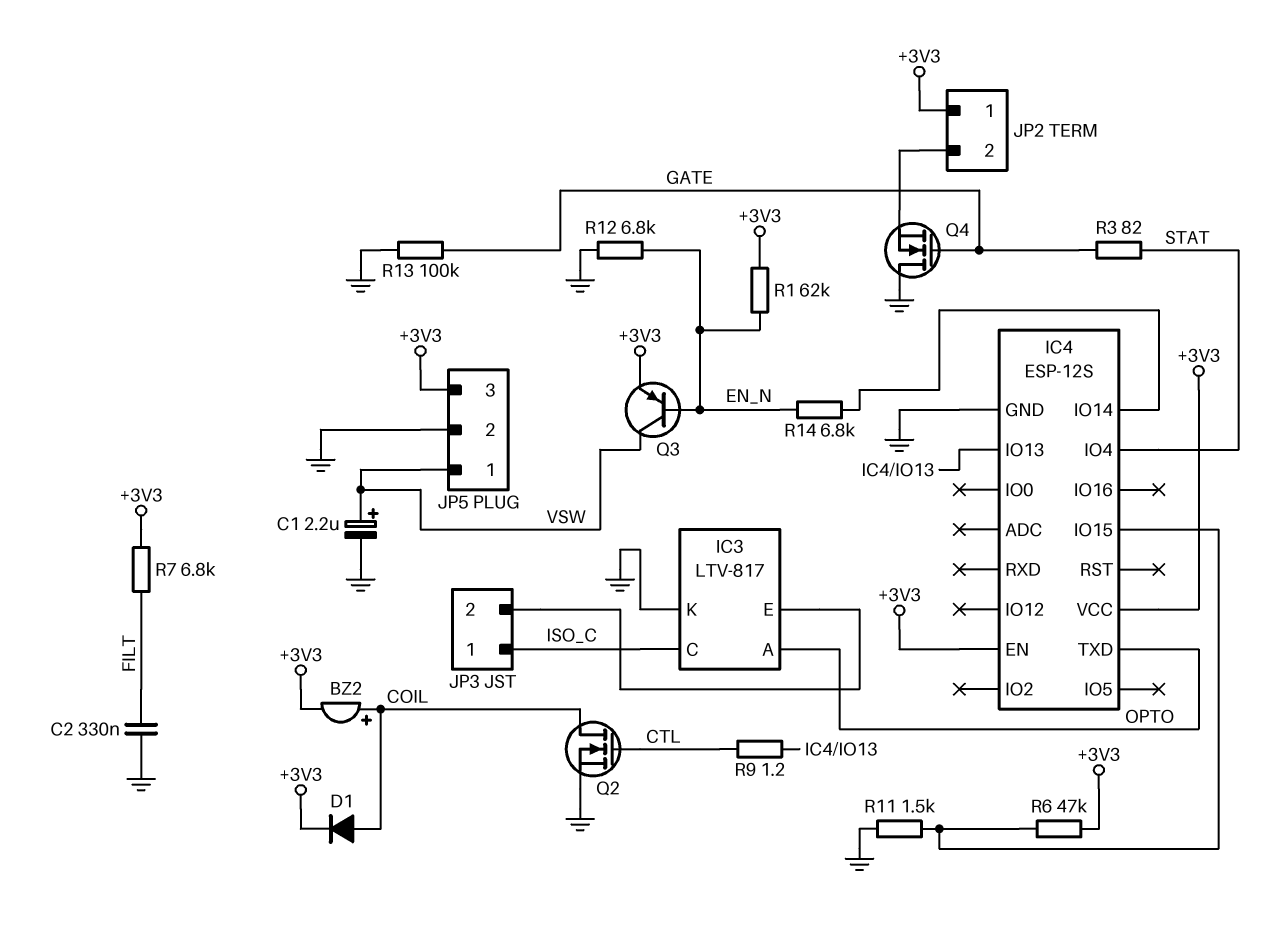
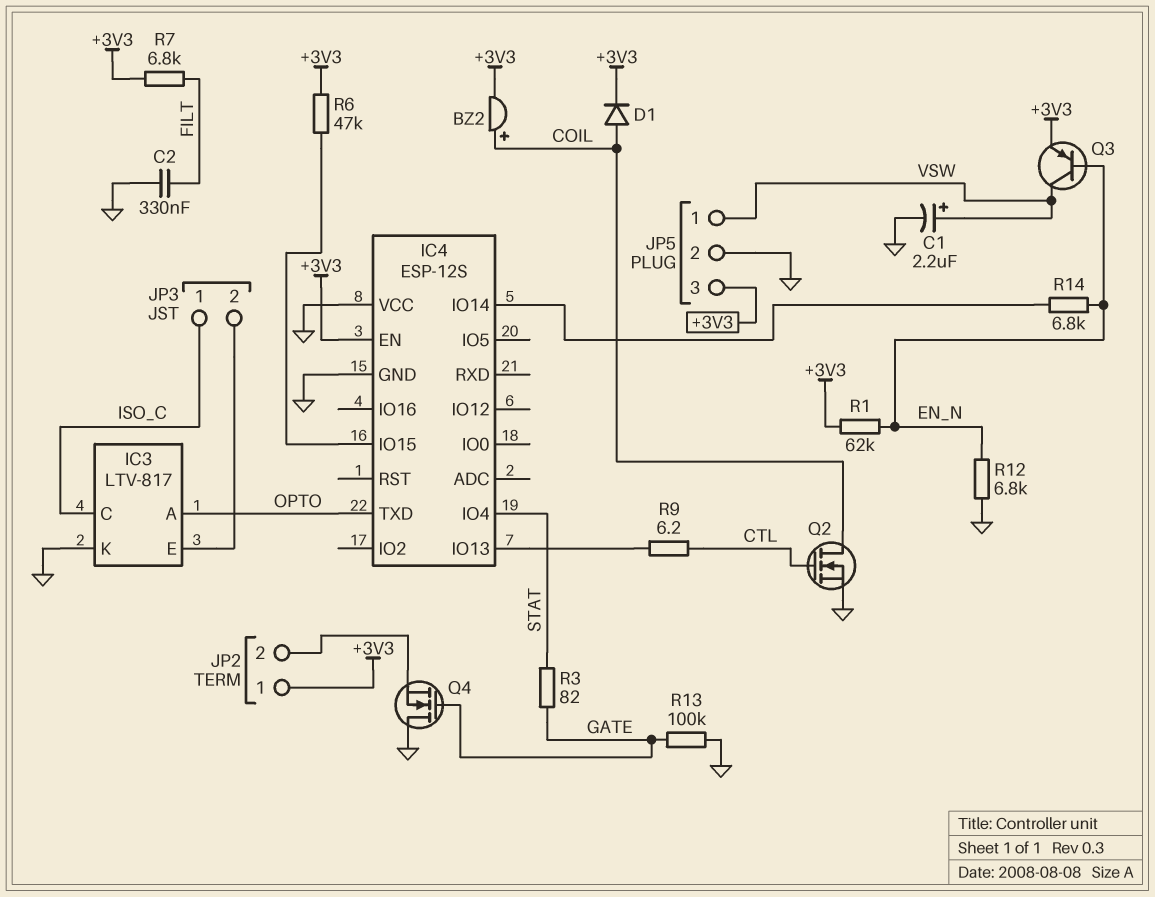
IC4 pin VCC: +3V3 -> GND
R9: 1.2 (CTL, IC4/IO13) -> 6.2 (CTL, IC4/IO13)
R11: 1.5k (GND, IC4/IO15) -> none

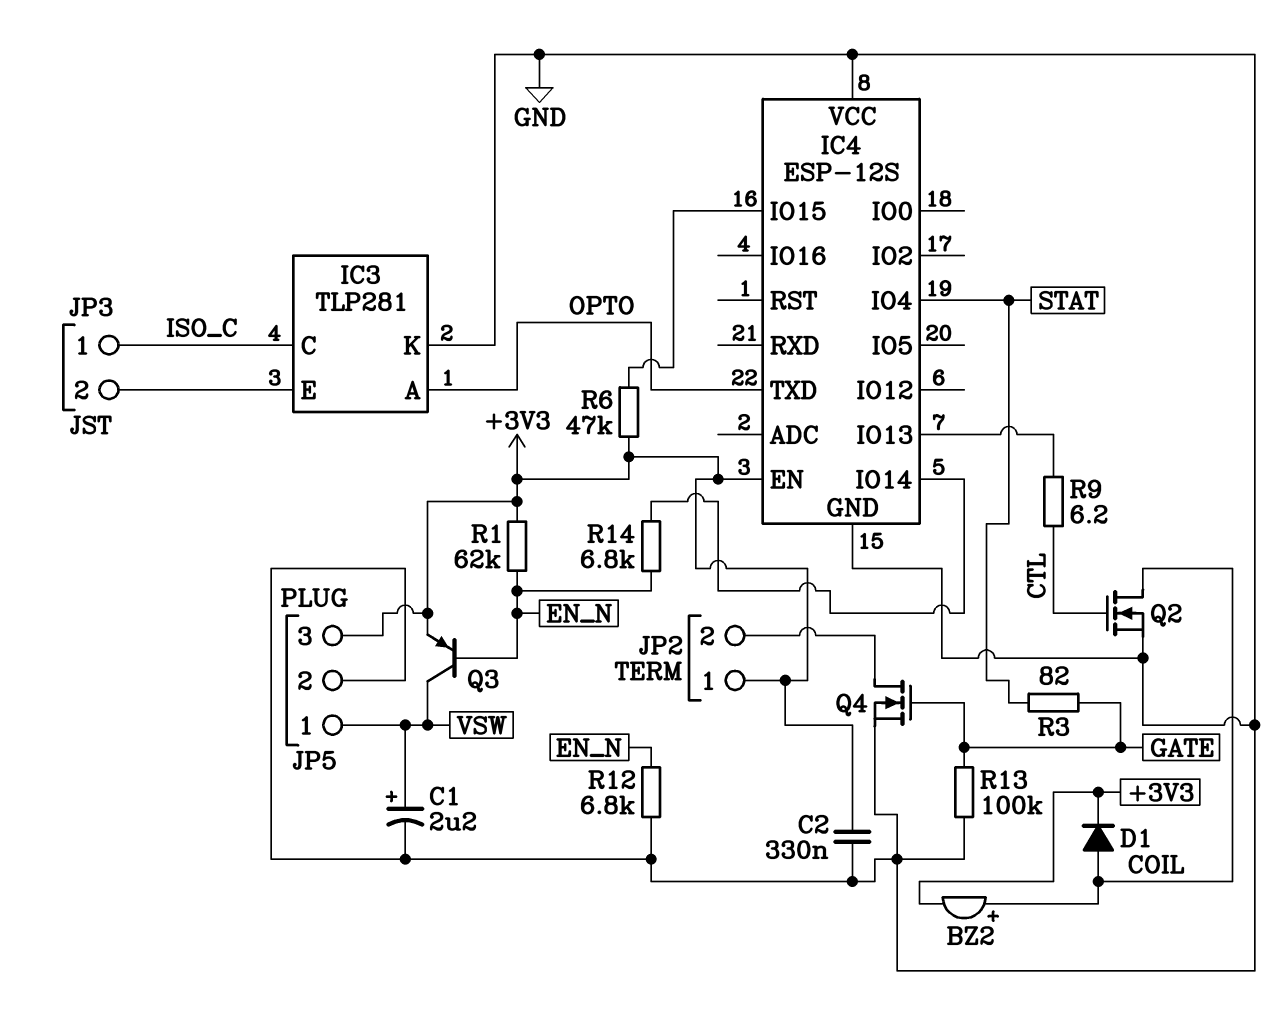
C2: 330nF (FILT, GND) -> 330nF (+3V3, GND)
IC3: LTV-817 -> TLP281
Q4: NMOS (G GATE, D GND, S JP2/2) -> NMOS (G GATE, D JP2/2, S GND)
R7: 6.8k (+3V3, FILT) -> none

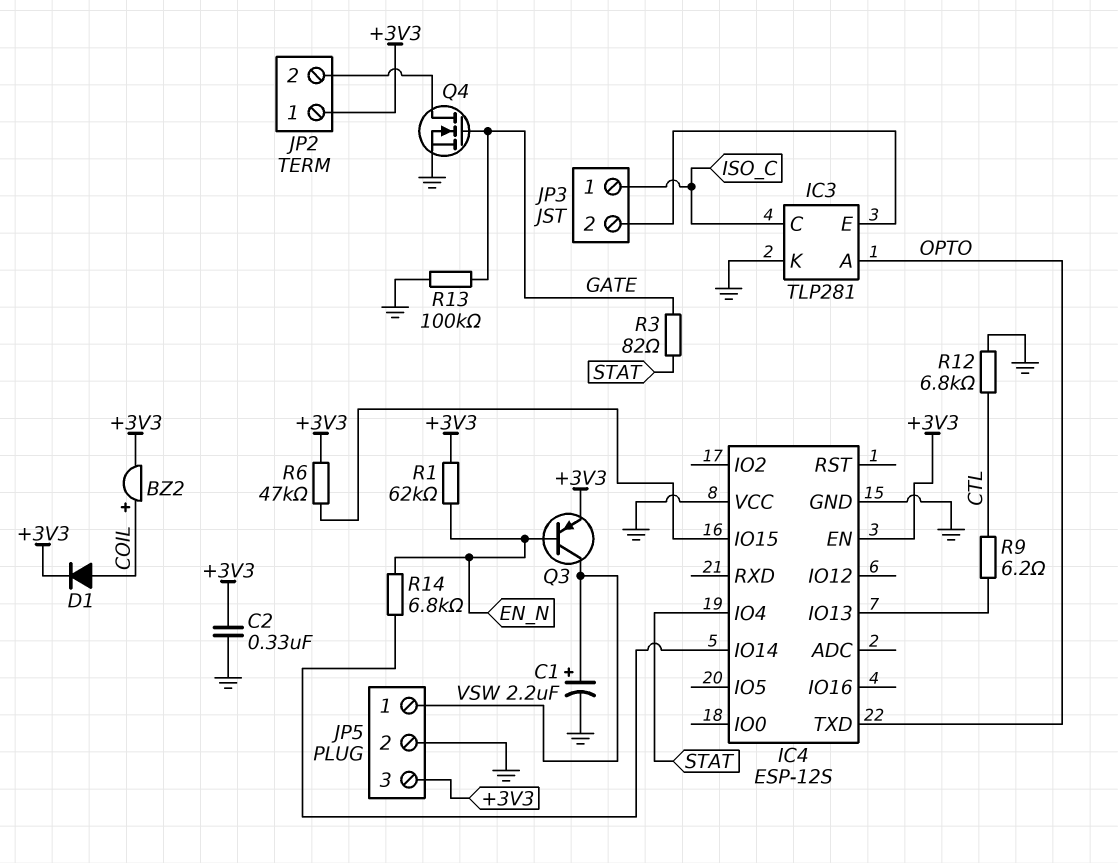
Q2: NMOS (G CTL, D COIL, S GND) -> none
R12: 6.8k (EN_N, GND) -> 6.8k (CTL, GND)

